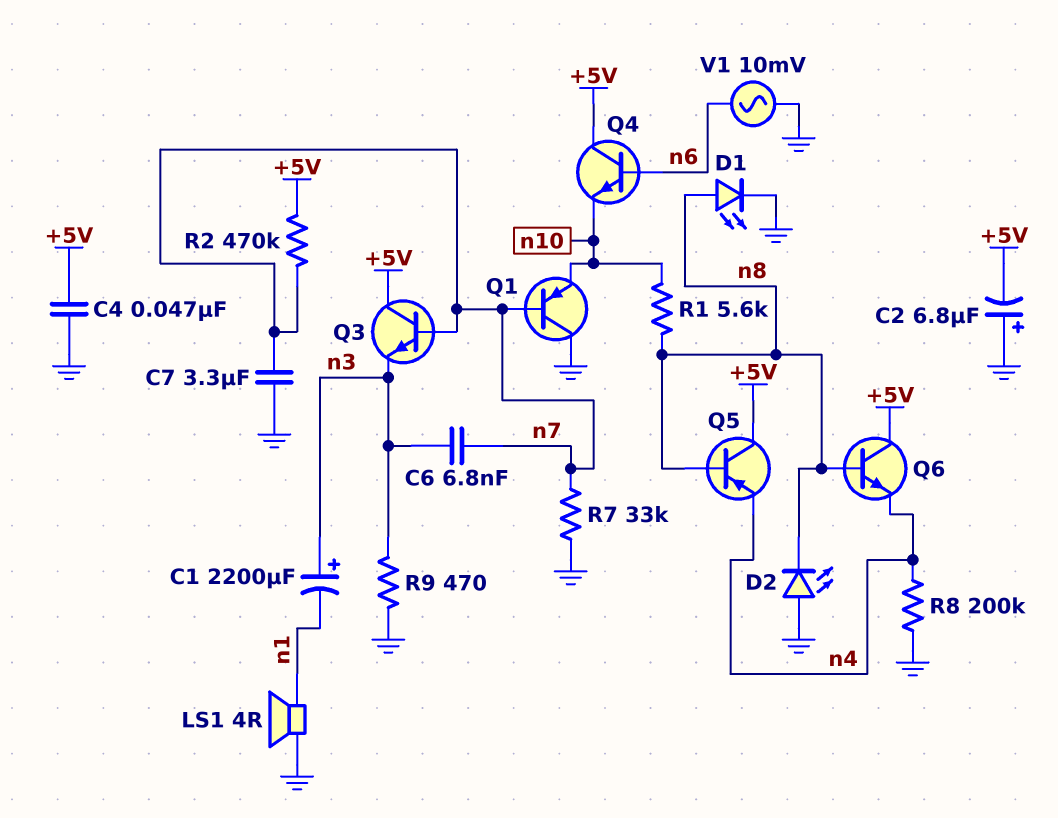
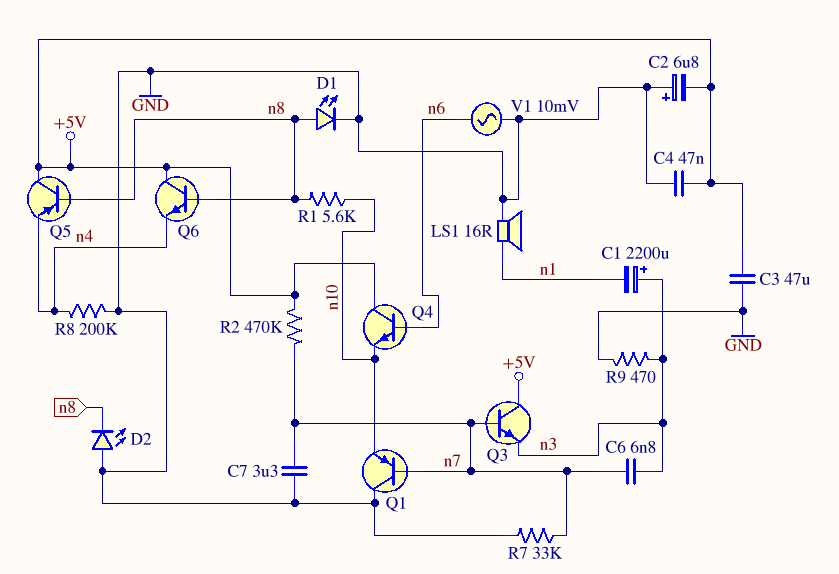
C3: none -> 47uF (+5V, GND)
LS1: speaker 4R (GND, n1) -> speaker 16R (GND, n1)

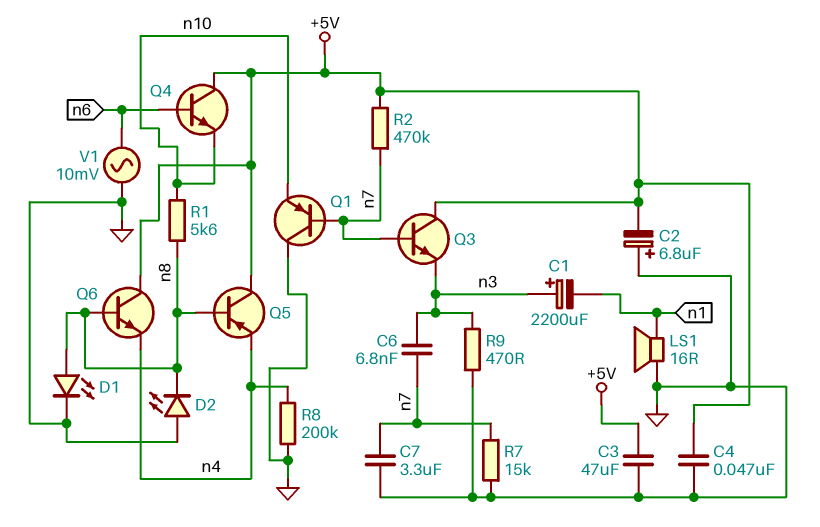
R7: 33k (GND, n7) -> 15k (GND, n7)

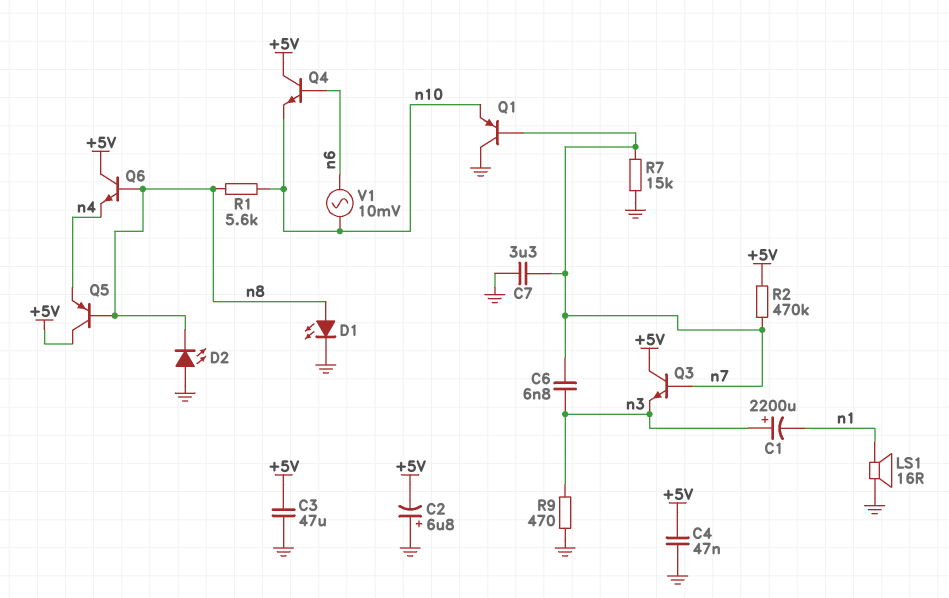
R8: 200k (GND, n4) -> none
V1: AC 10mV (GND, n6) -> AC 10mV (n6, n10)

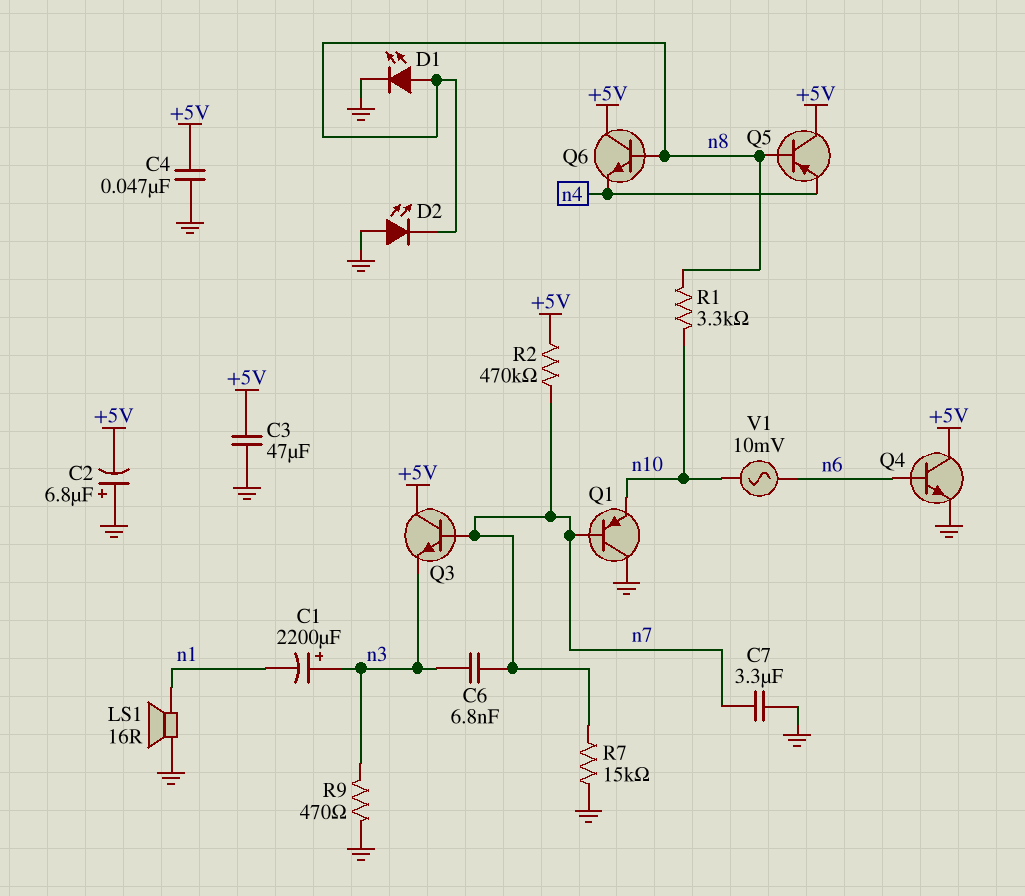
Q4: NPN (B n6, C +5V, E n10) -> NPN (B n6, C +5V, E GND)
R1: 5.6k (n8, n10) -> 3.3k (n8, n10)

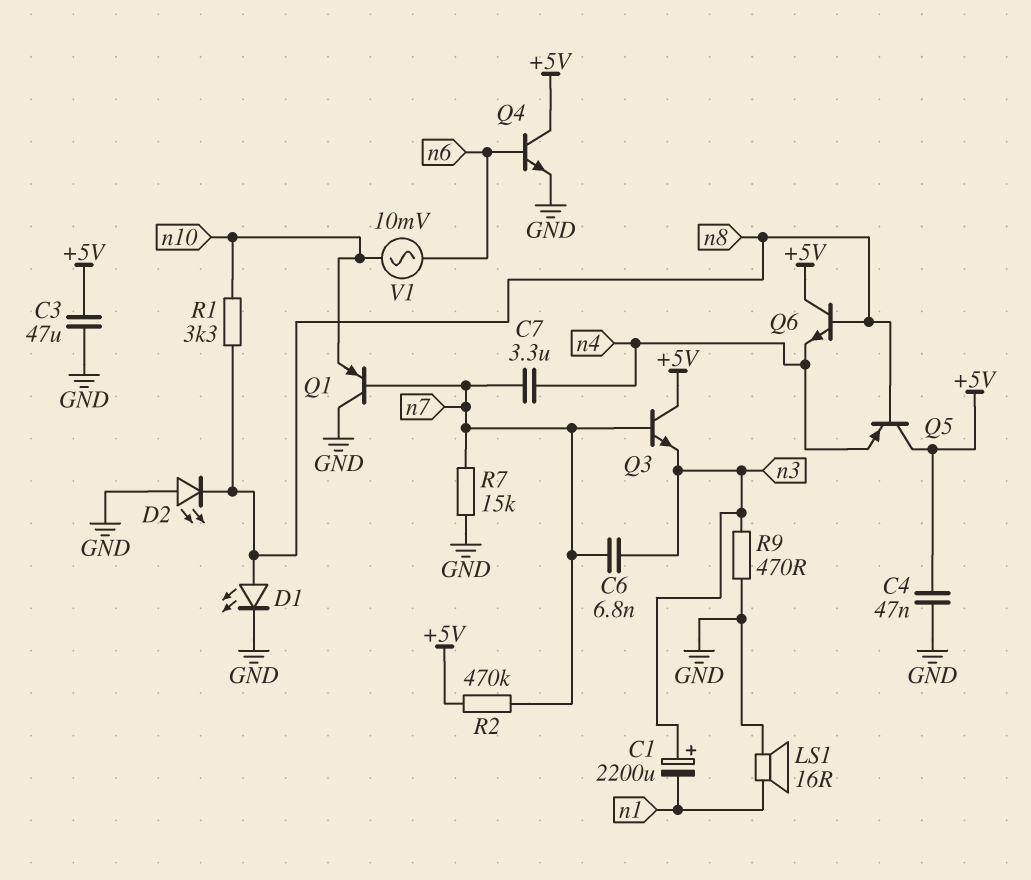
C2: 6.8uF (plus GND, minus +5V) -> none
C7: 3.3uF (GND, n7) -> 3.3uF (n4, n7)

